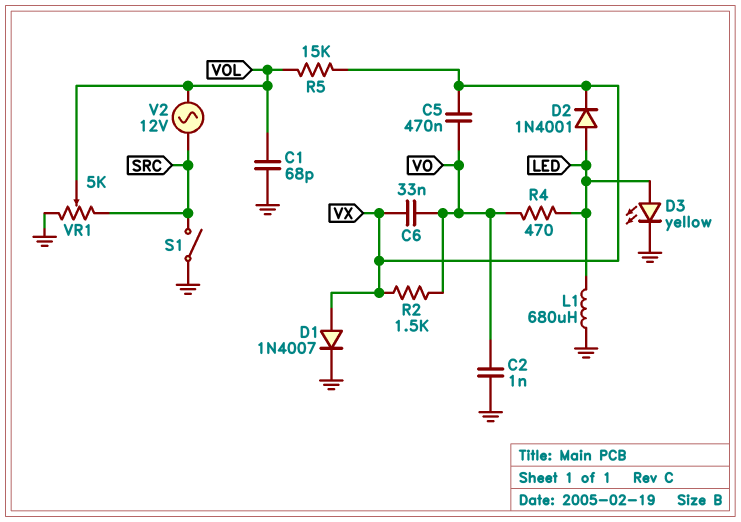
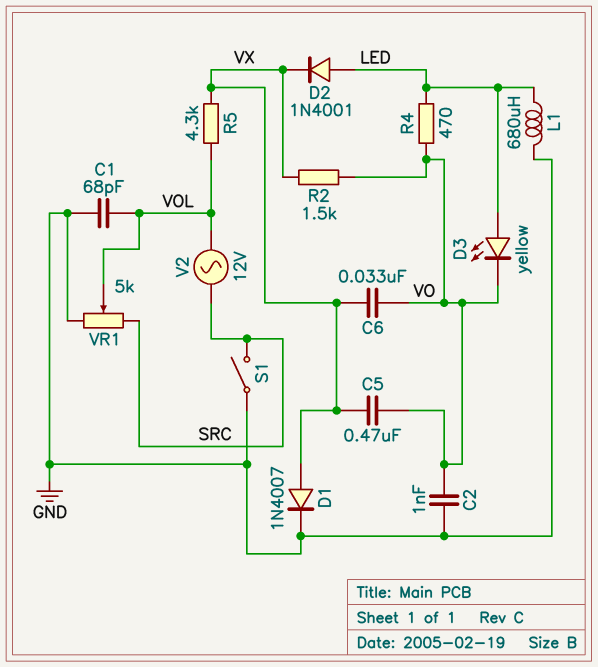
D3: LED yellow (A LED, K GND) -> LED yellow (A LED, K VO)
R5: 15k (VOL, VX) -> 4.3k (VOL, VX)

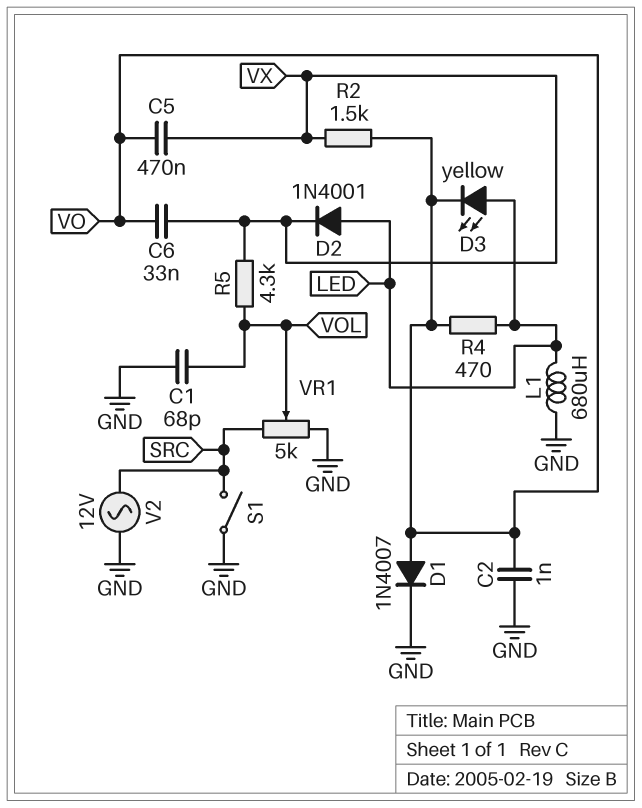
D1: diode 1N4007 (A VX, K GND) -> diode 1N4007 (A VO, K GND)
V2: AC 12V (SRC, VOL) -> AC 12V (GND, SRC)

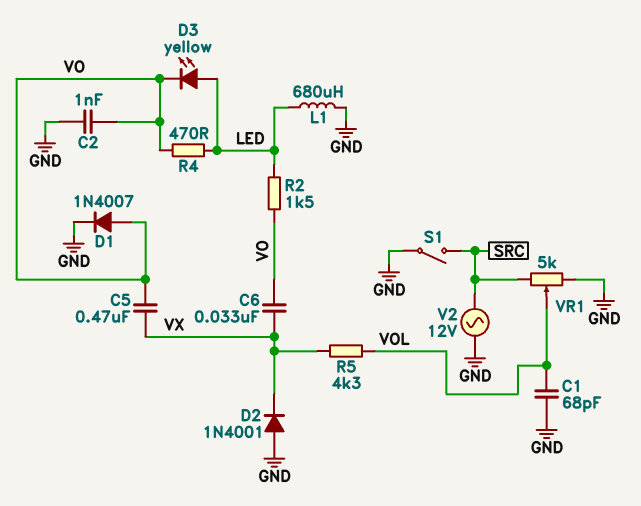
D2: diode 1N4001 (A LED, K VX) -> diode 1N4001 (A GND, K VX)
R2: 1.5k (VO, VX) -> 1.5k (LED, VO)

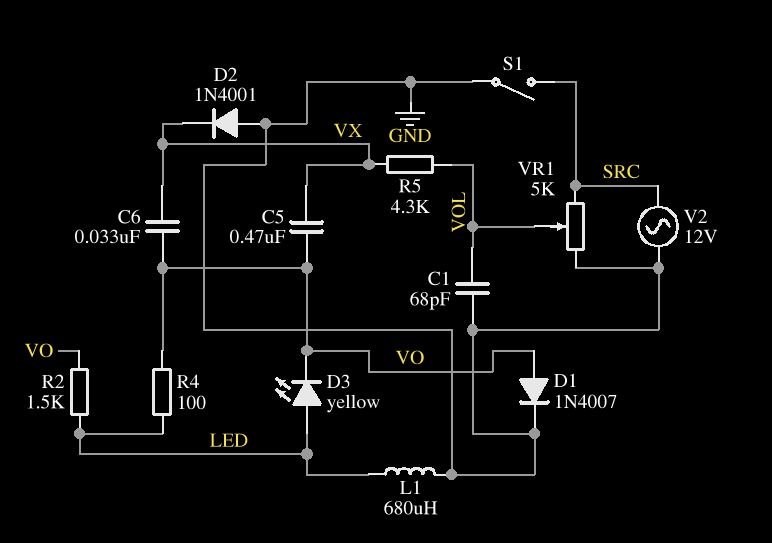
C2: 1nF (GND, VO) -> none
R4: 470 (LED, VO) -> 100 (LED, VO)

